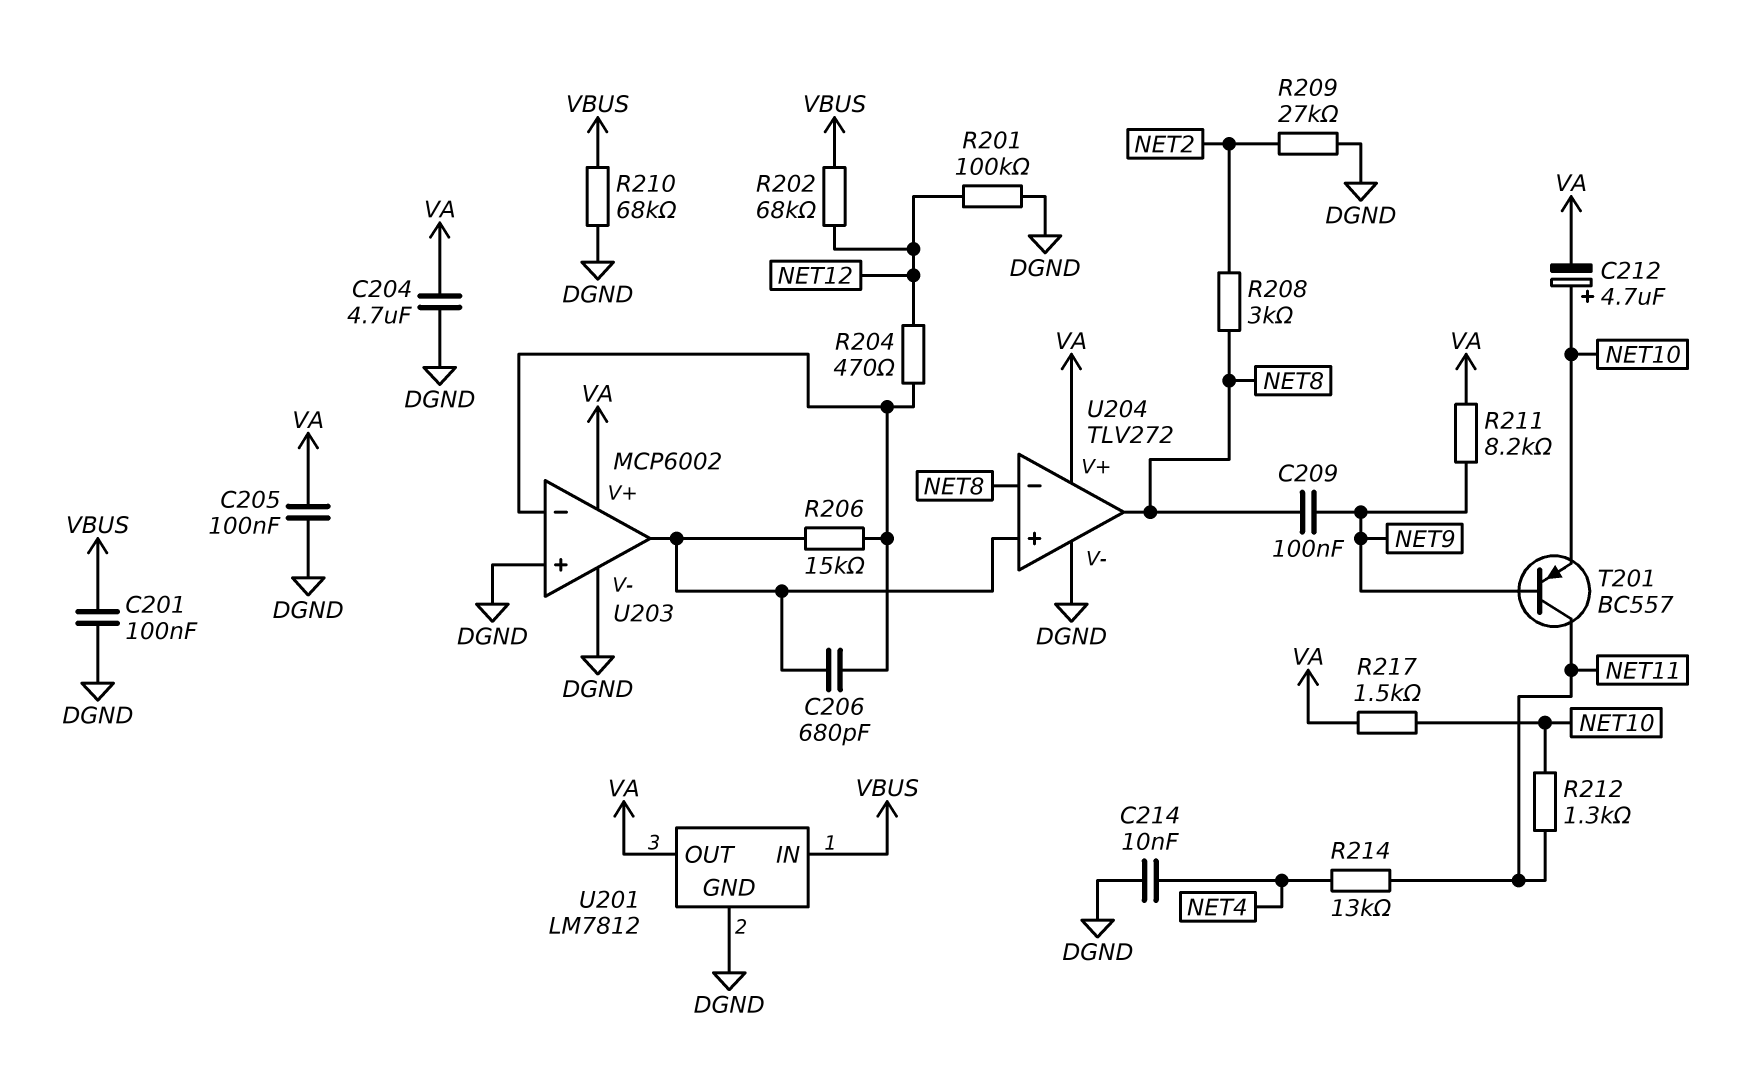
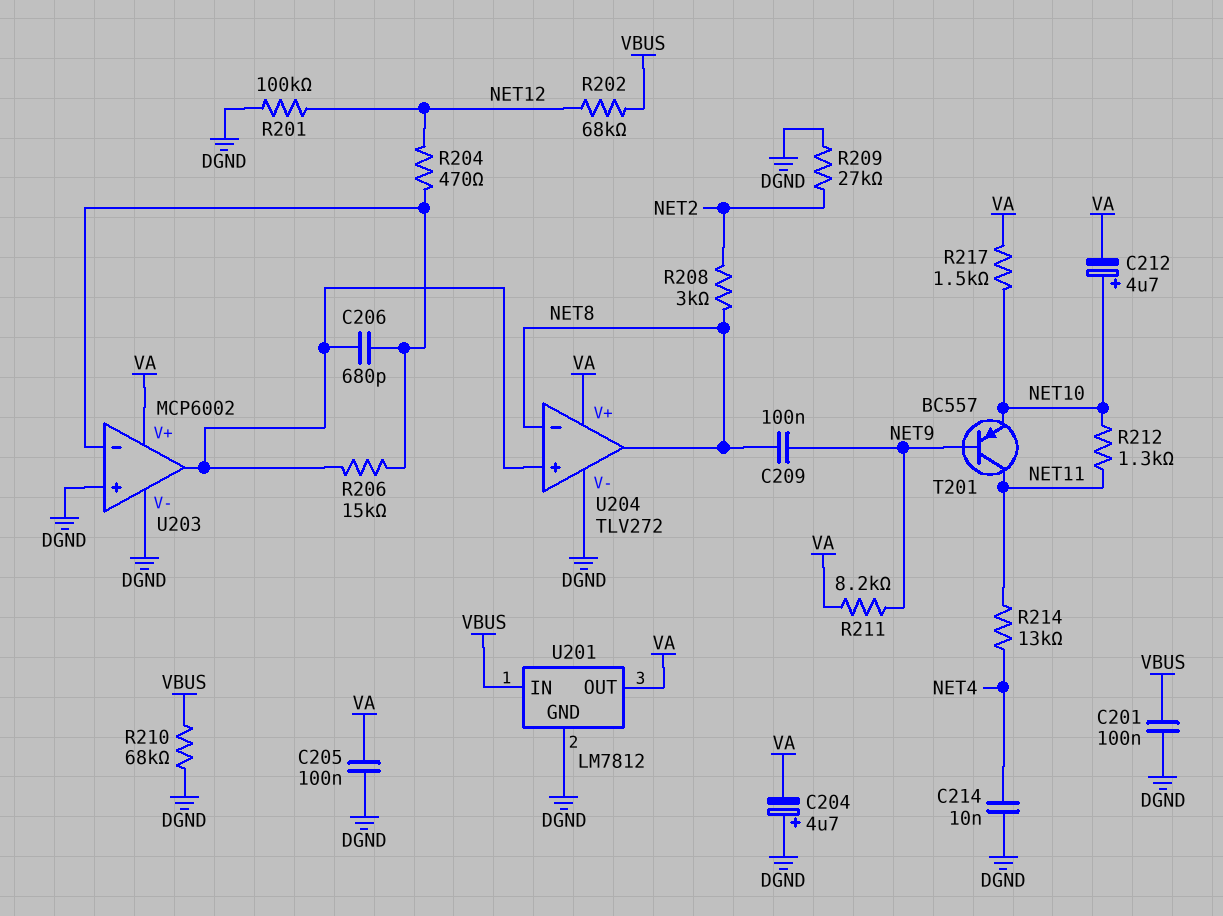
C204: 4.7uF (DGND, VA) -> 4.7uF (plus DGND, minus VA)

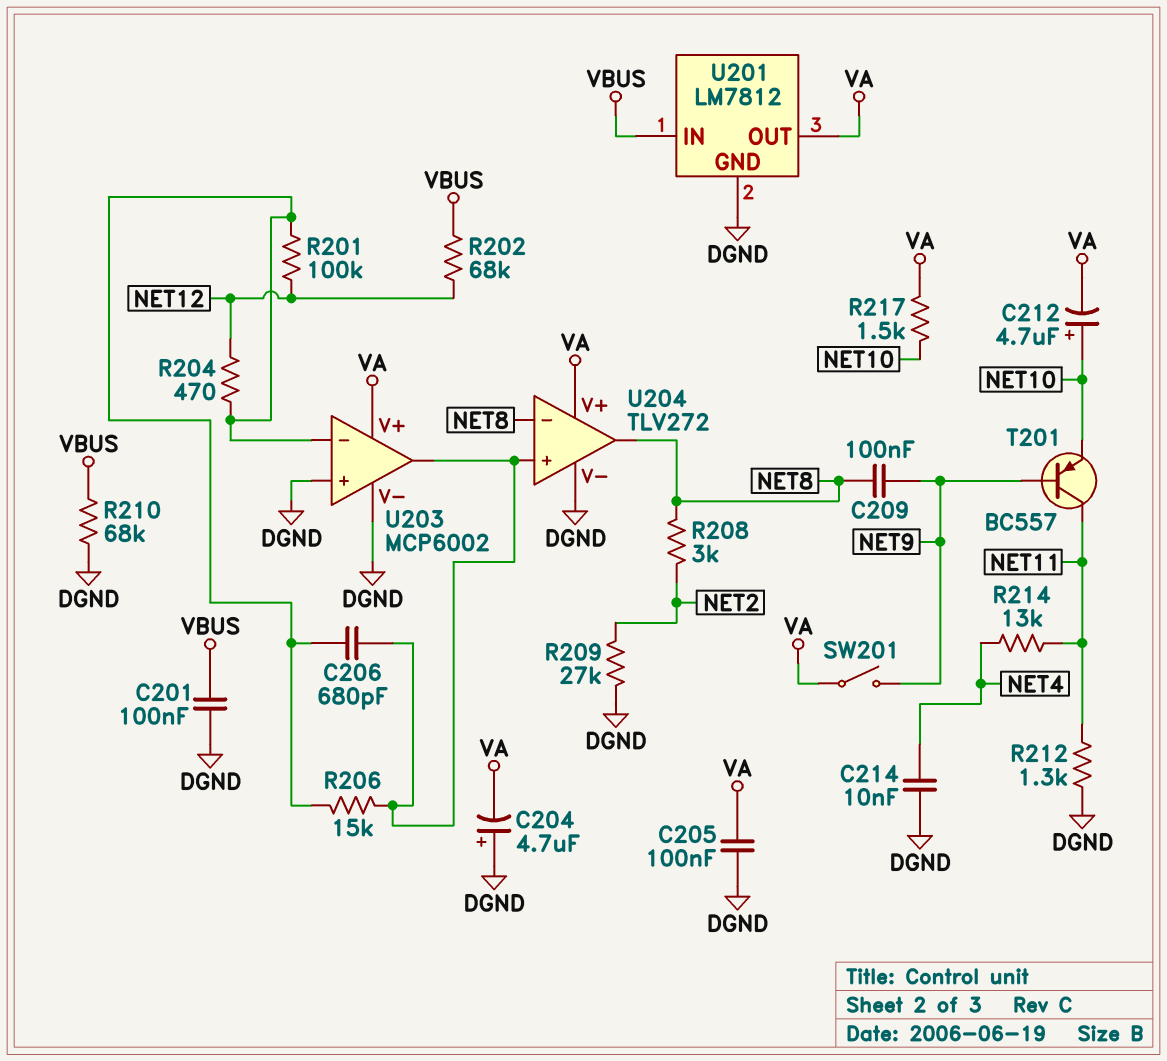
R201: 100k (DGND, NET12) -> 100k (NET12, U203/in-)
R211: 8.2k (NET9, VA) -> none
R212: 1.3k (NET10, NET11) -> 1.3k (DGND, NET11)
SW201: none -> switch (NET9, VA)

